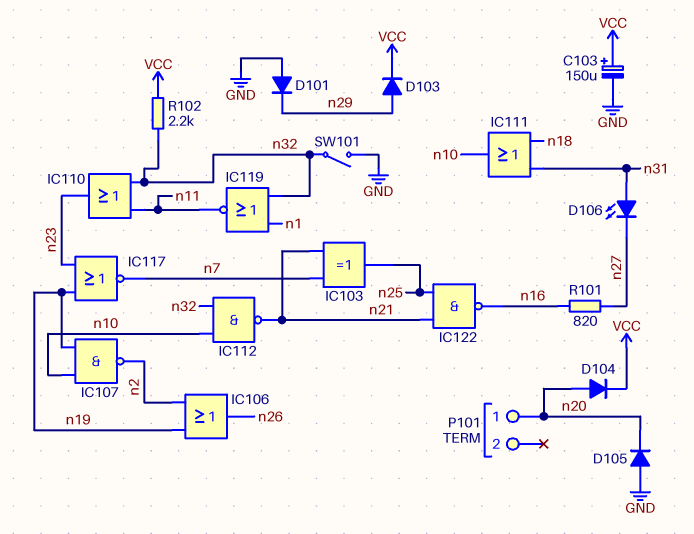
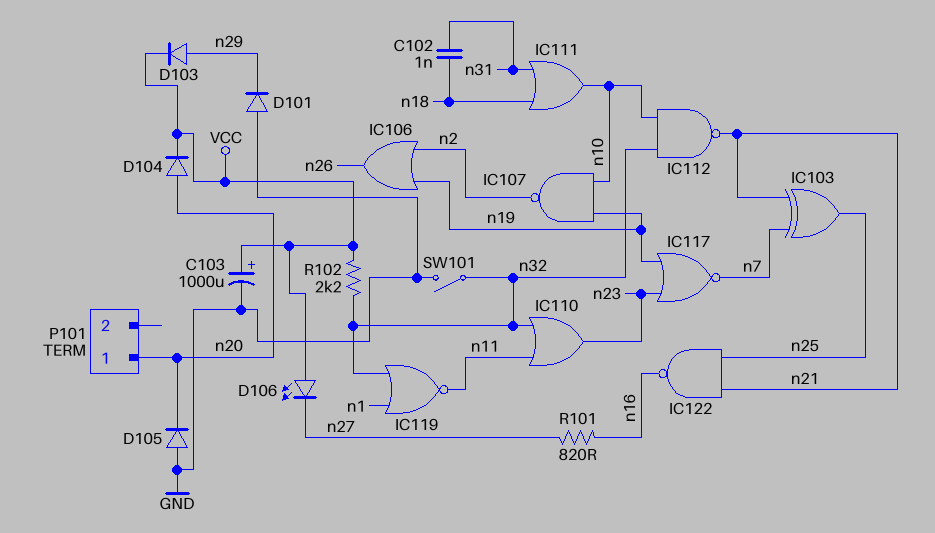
C102: none -> 1nF (n18, n31)
C103: 150uF (plus VCC, minus GND) -> 1000uF (plus VCC, minus GND)
D106: LED (A n31, K n27) -> LED (A VCC, K n27)

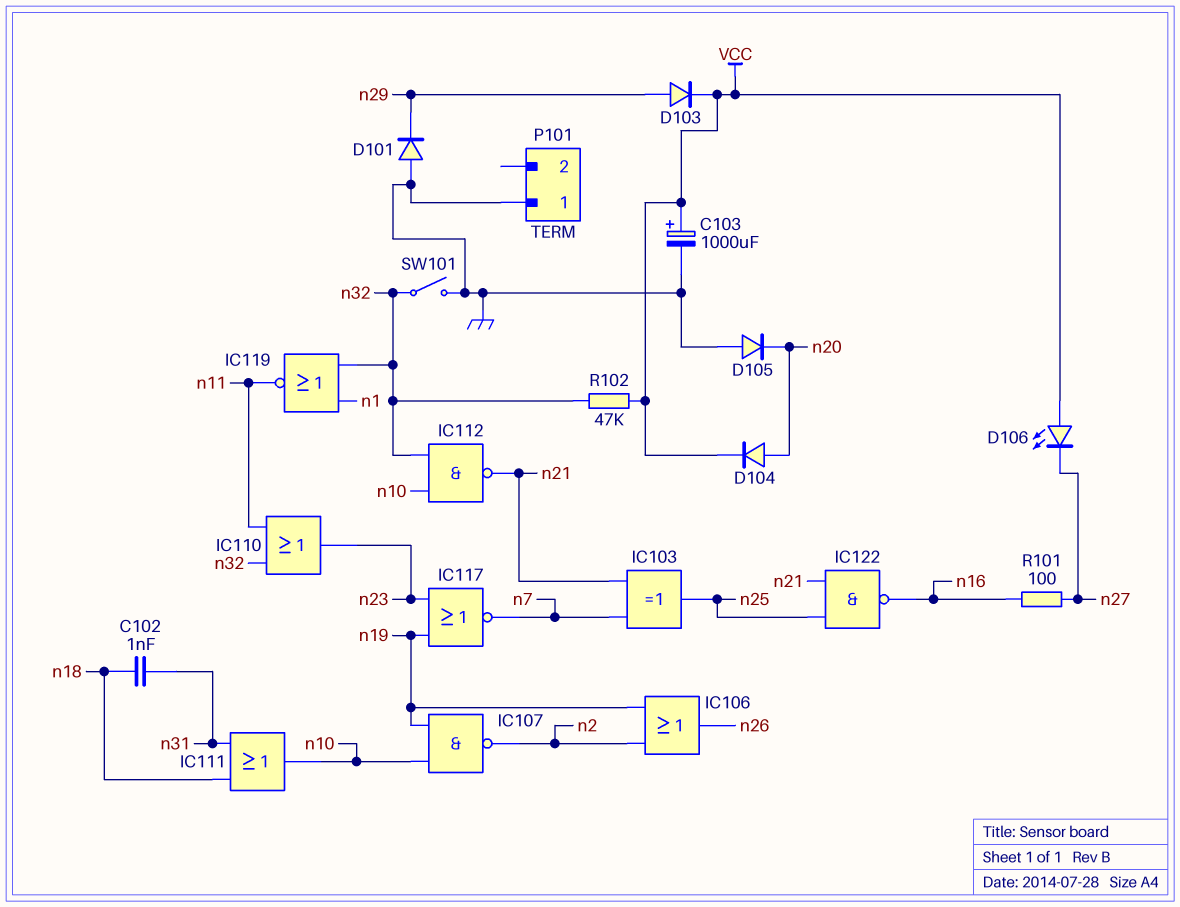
P101 pin 1: n20 -> GND
R101: 820 (n16, n27) -> 100 (n16, n27)
R102: 2.2k (VCC, n32) -> 47k (VCC, n32)

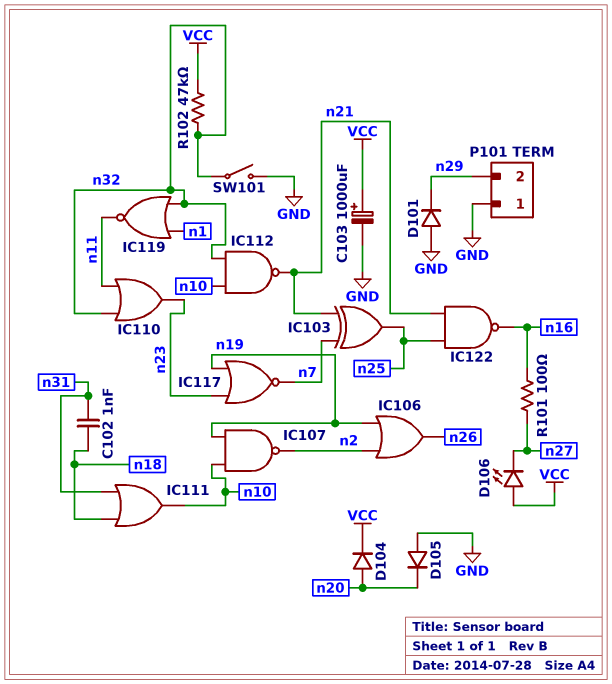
D103: diode (A n29, K VCC) -> none
P101 pin 2: none -> n29

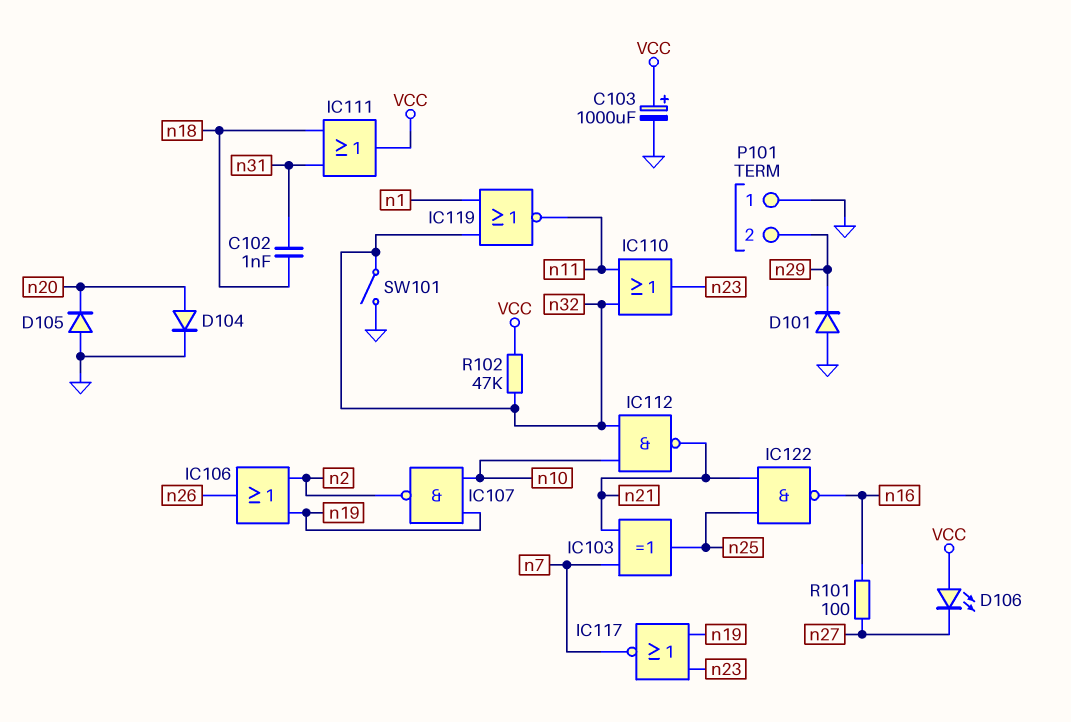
D104: diode (A n20, K VCC) -> diode (A n20, K GND)
IC111: OR (in n18, in n31, out n10) -> OR (in n18, in n31, out VCC)

